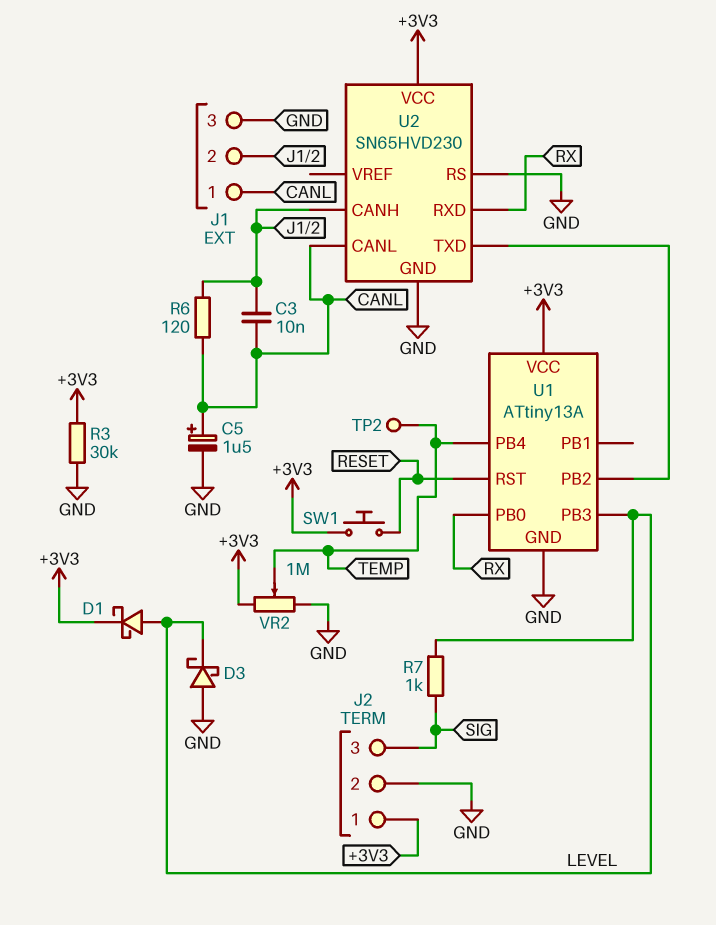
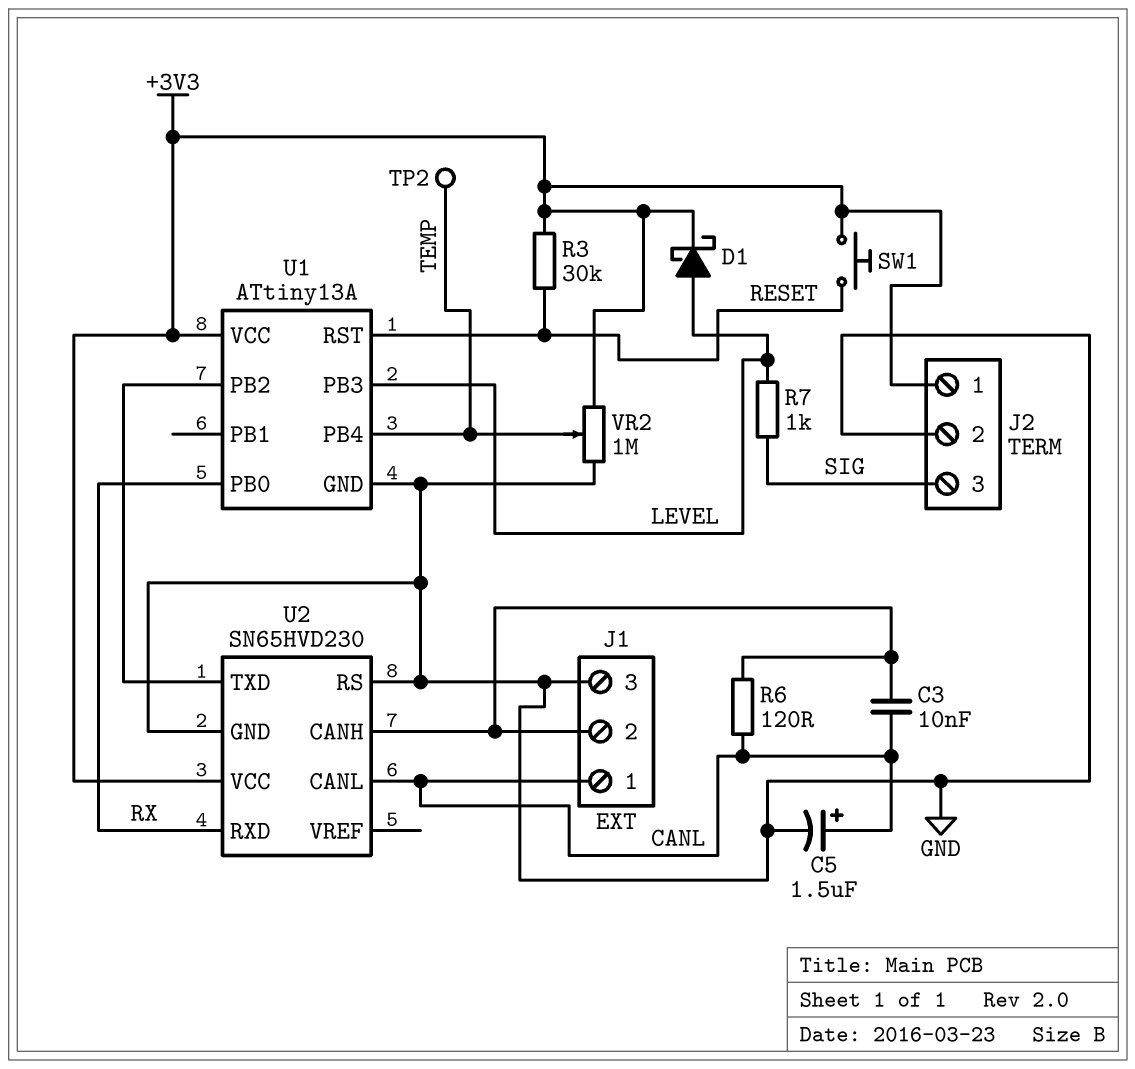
D3: schottky (A GND, K LEVEL) -> none
R3: 30k (+3V3, GND) -> 30k (+3V3, RESET)

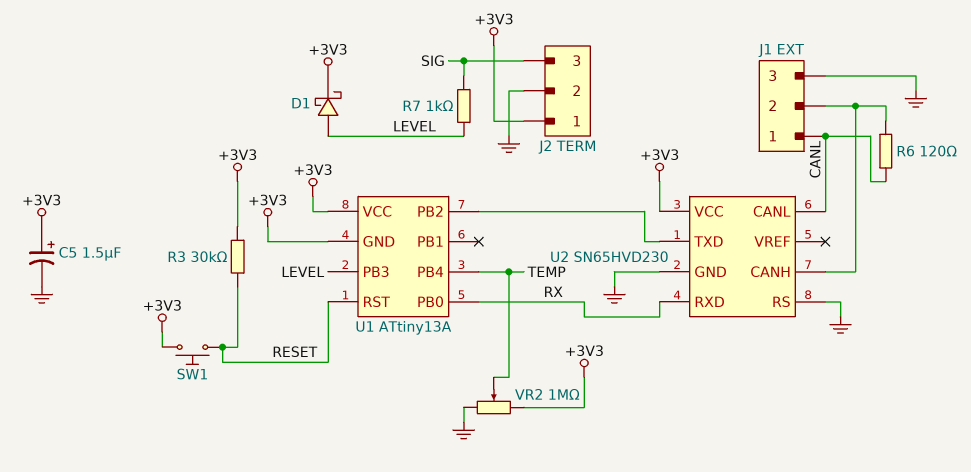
C3: 10nF (CANL, J1/2) -> none
C5: 1.5uF (plus CANL, minus GND) -> 1.5uF (plus +3V3, minus GND)
TP2: test point (TEMP) -> none
U1 pin GND: GND -> +3V3

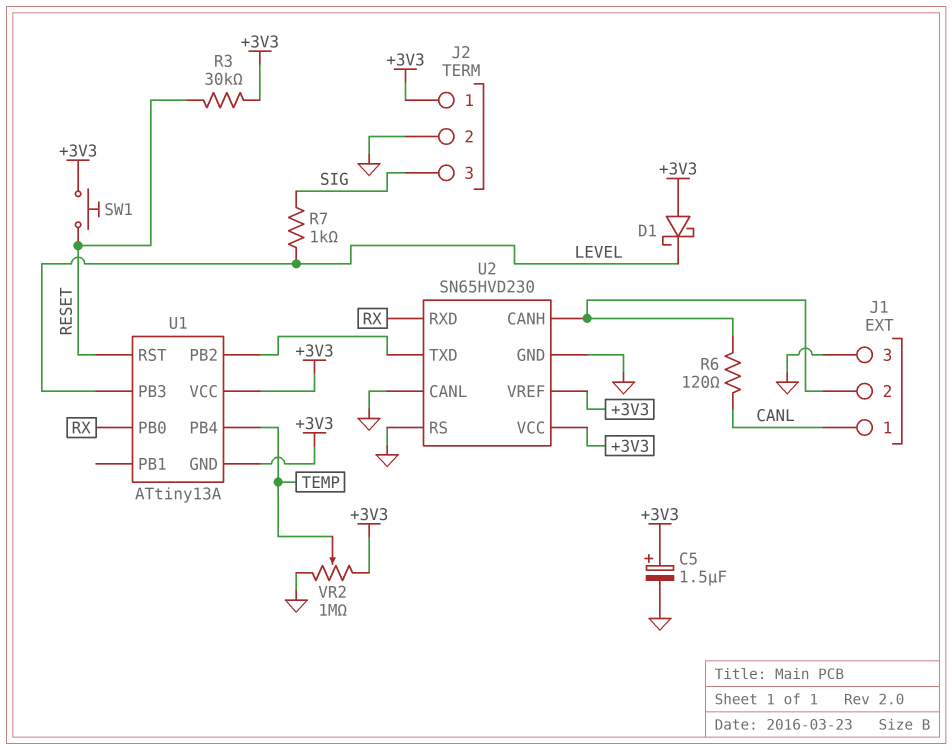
D1: schottky (A LEVEL, K +3V3) -> schottky (A +3V3, K LEVEL)
U2 pin CANL: CANL -> GND
U2 pin VREF: none -> +3V3

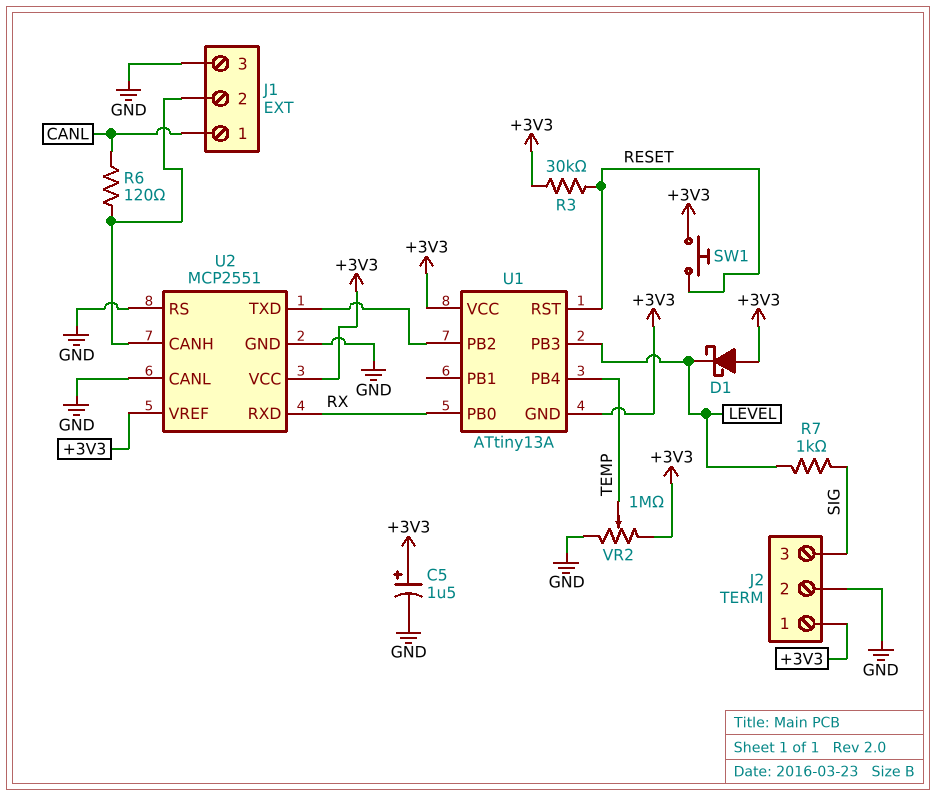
U2: SN65HVD230 -> MCP2551

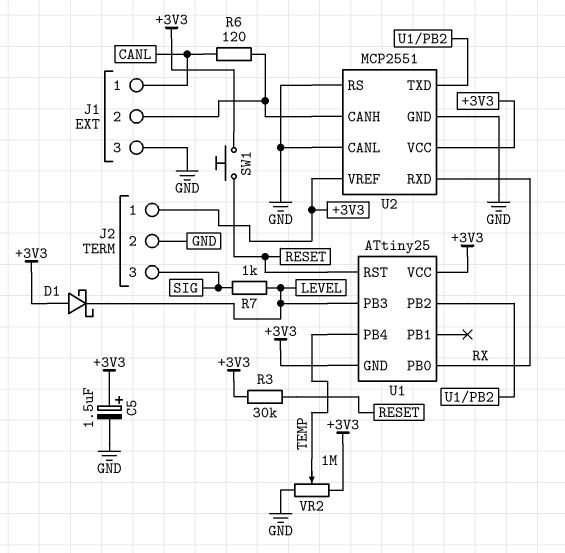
U1: ATtiny13A -> ATtiny25

